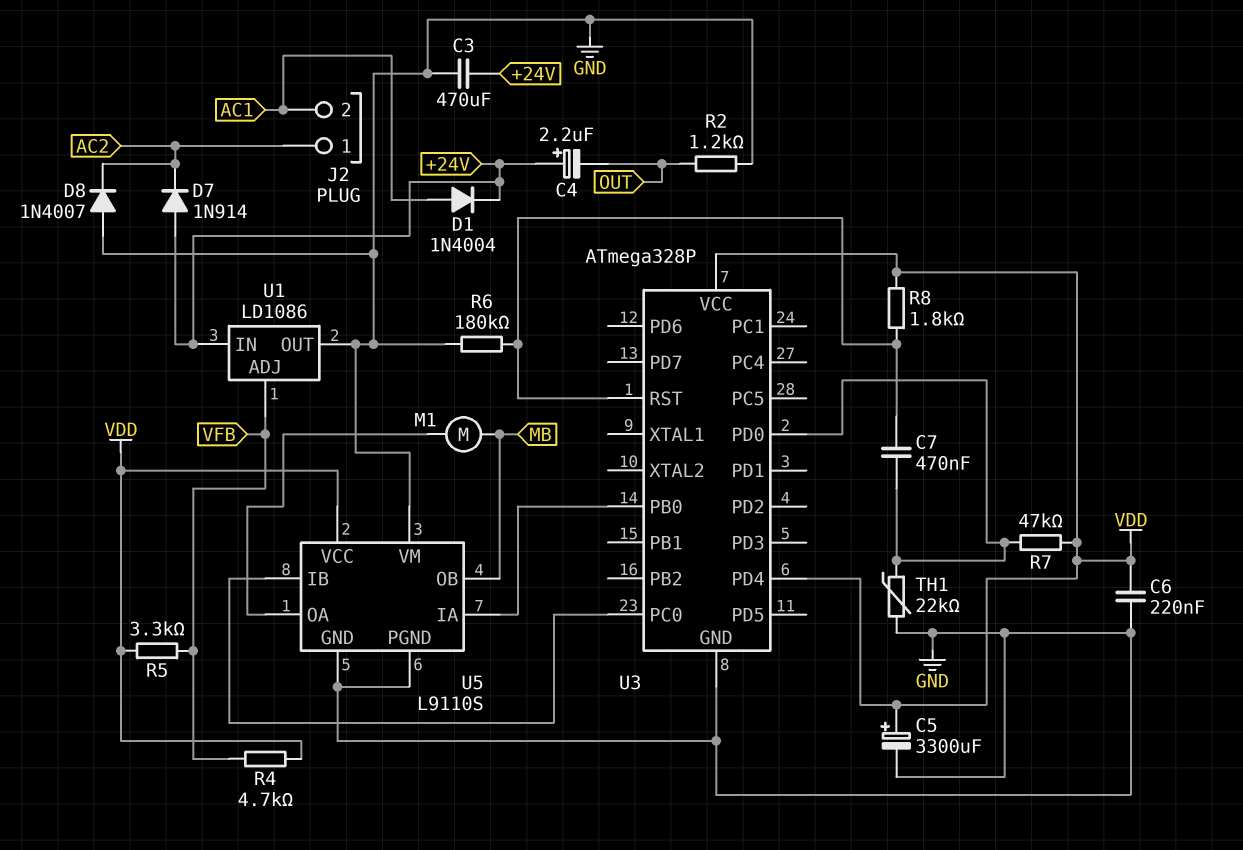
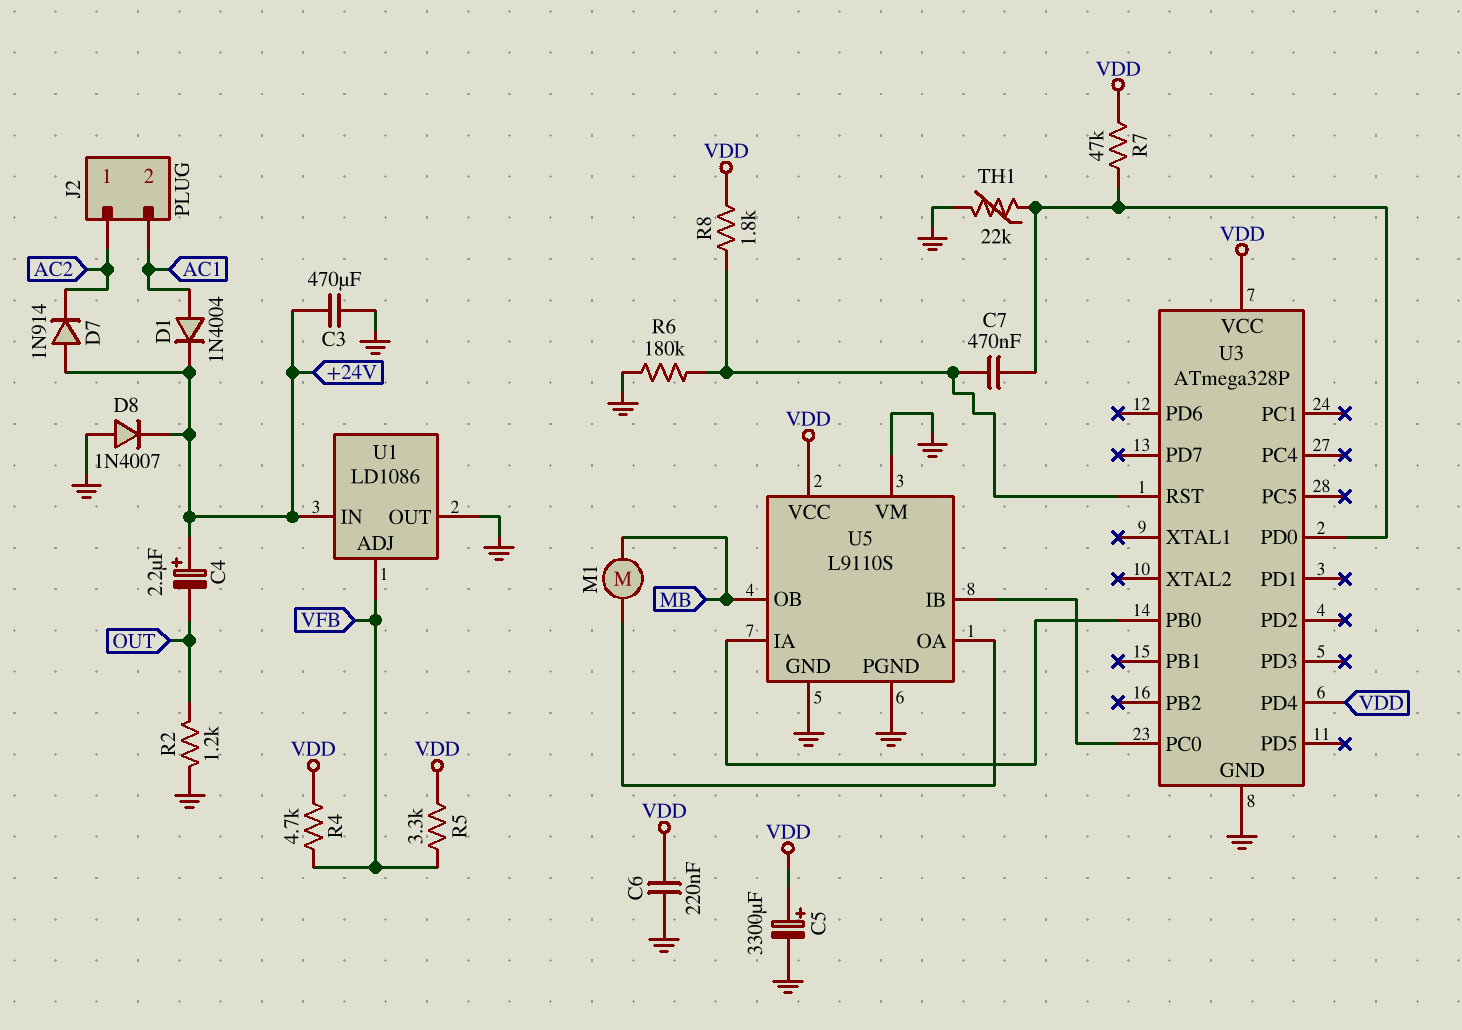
D8: diode 1N4007 (A GND, K AC2) -> diode 1N4007 (A GND, K +24V)

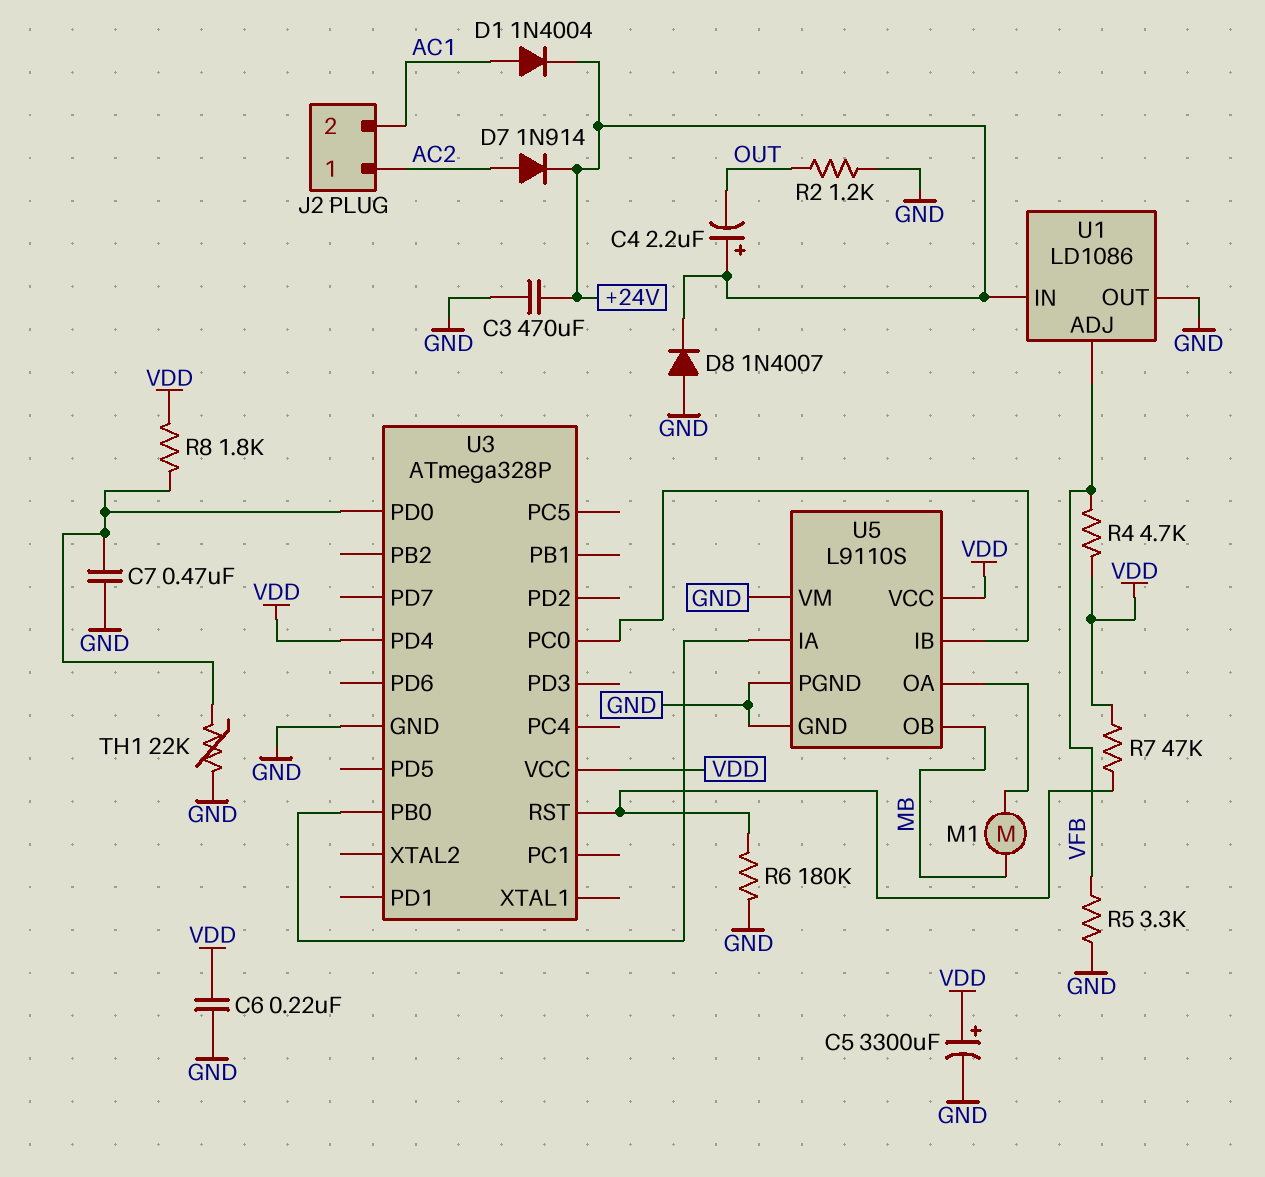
C7: 470nF (U3/PD0, U3/RST) -> 470nF (GND, U3/PD0)
D7: diode 1N914 (A +24V, K AC2) -> diode 1N914 (A AC2, K +24V)
R5: 3.3k (VDD, VFB) -> 3.3k (GND, VFB)
R7: 47k (U3/PD0, VDD) -> 47k (U3/RST, VDD)
R8: 1.8k (U3/RST, VDD) -> 1.8k (U3/PD0, VDD)

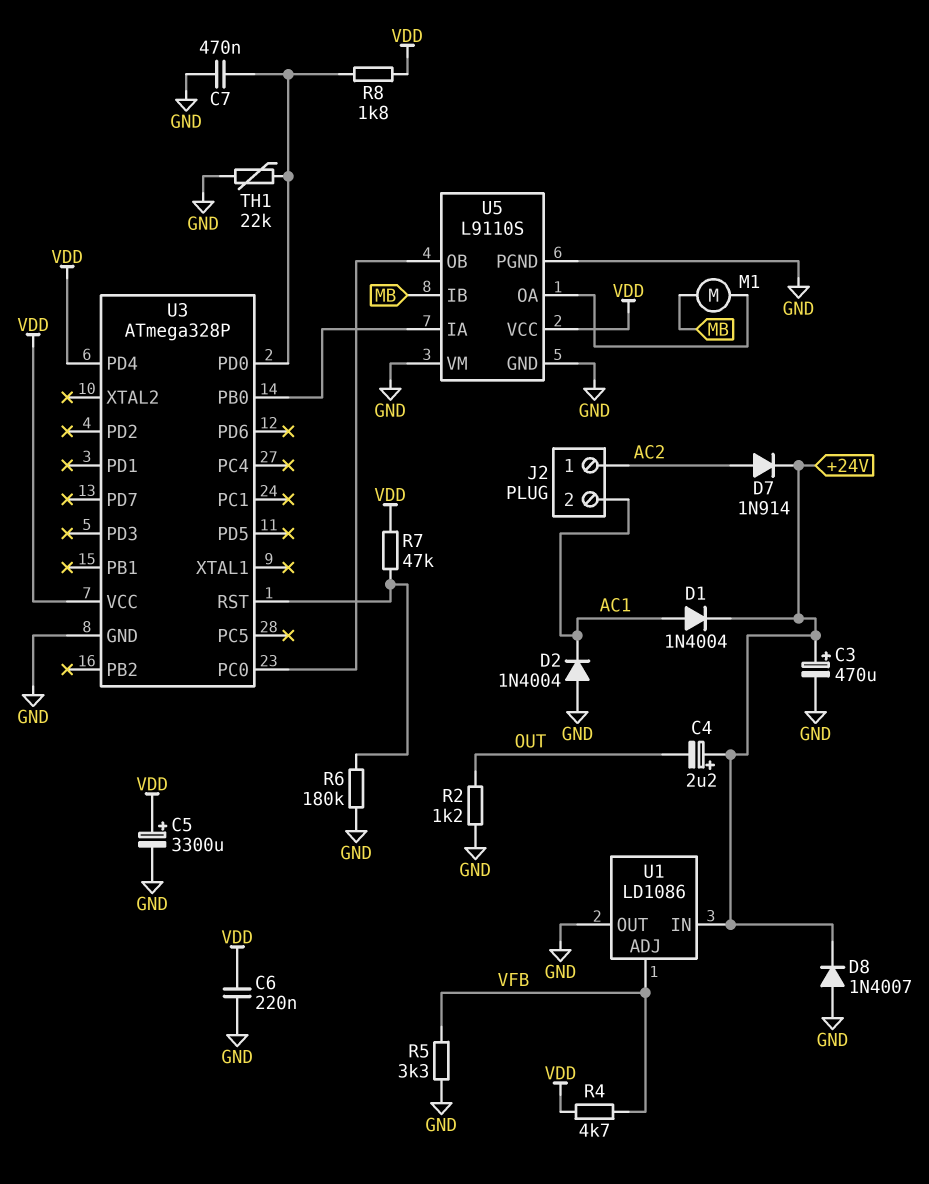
C3: 470uF (+24V, GND) -> 470uF (plus +24V, minus GND)
D2: none -> diode 1N4004 (A GND, K AC1)
U5 pin IB: U3/PC0 -> MB
U5 pin OB: MB -> U3/PC0

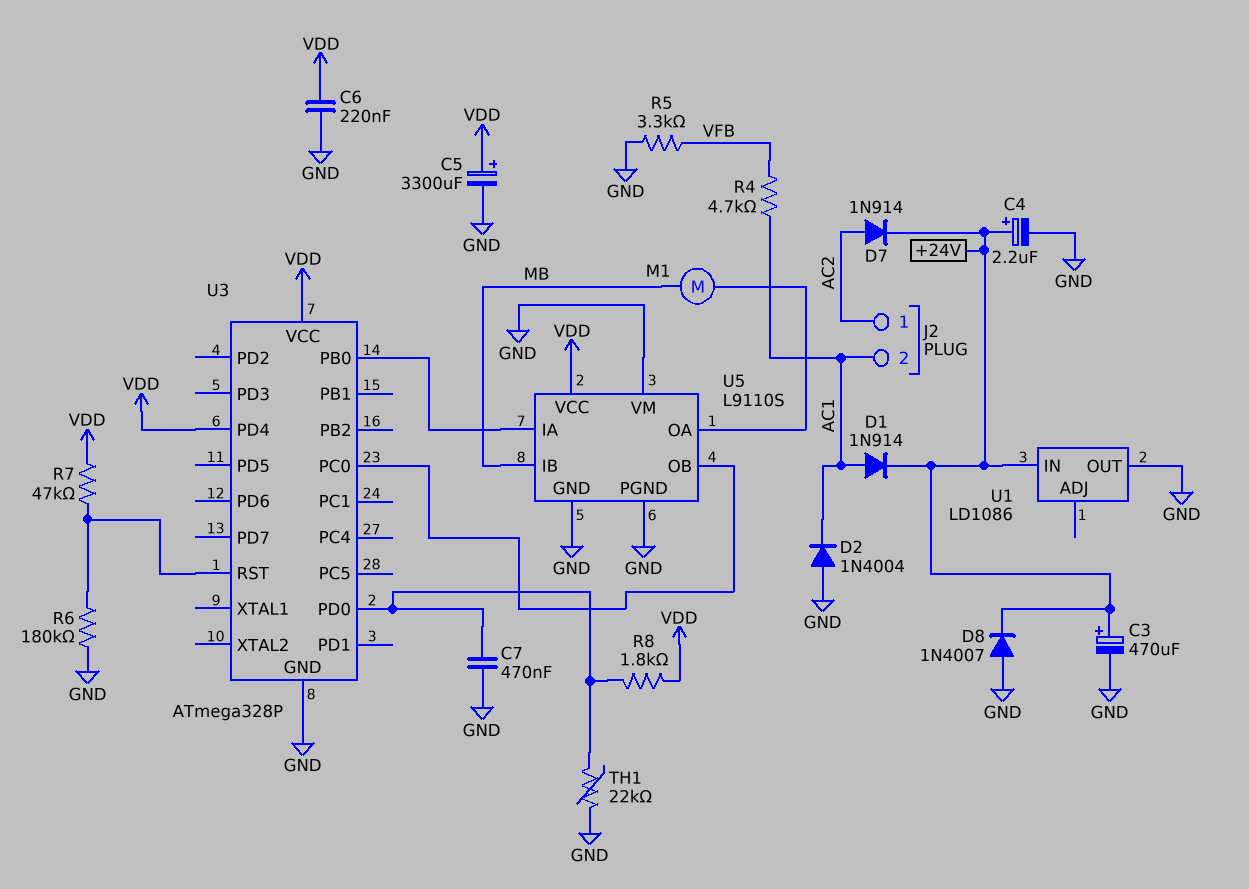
C4: 2.2uF (plus +24V, minus OUT) -> 2.2uF (plus +24V, minus GND)
D1: diode 1N4004 (A AC1, K +24V) -> diode 1N914 (A AC1, K +24V)
R2: 1.2k (GND, OUT) -> none
R4: 4.7k (VDD, VFB) -> 4.7k (AC1, VFB)
U1 pin ADJ: VFB -> none

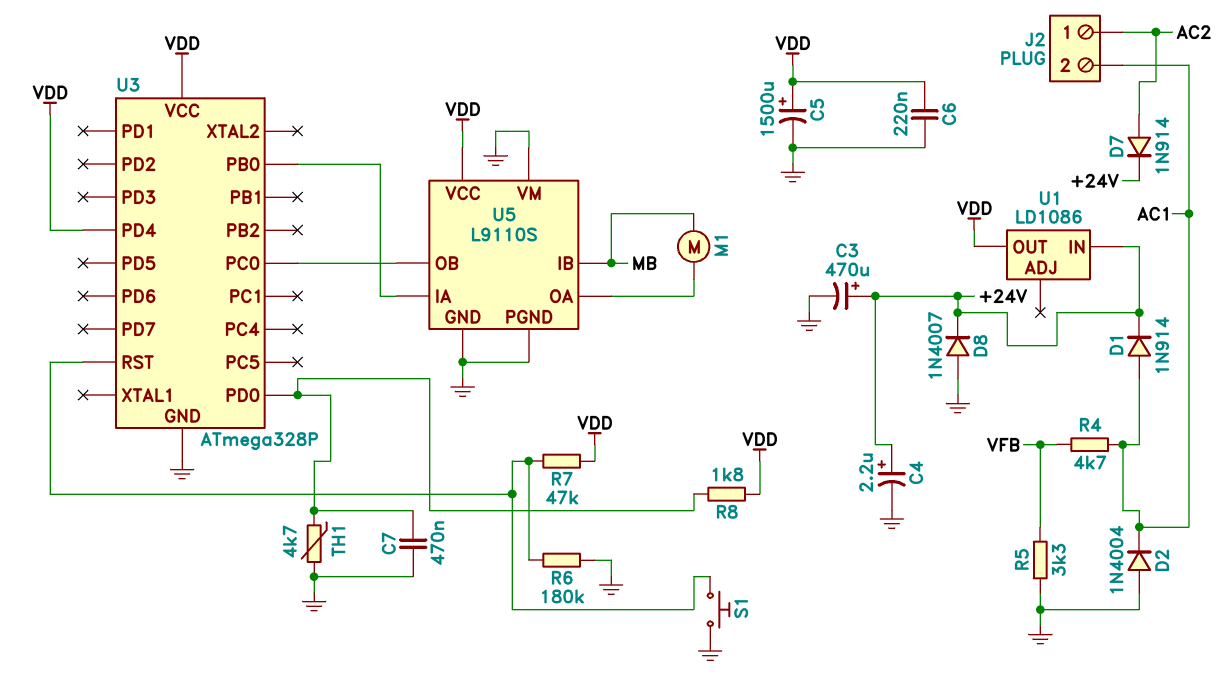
C5: 3300uF (plus VDD, minus GND) -> 1500uF (plus VDD, minus GND)
S1: none -> button (GND, U3/RST)
TH1: 22k (GND, U3/PD0) -> 4.7k (GND, U3/PD0)
U1 pin OUT: GND -> VDD

